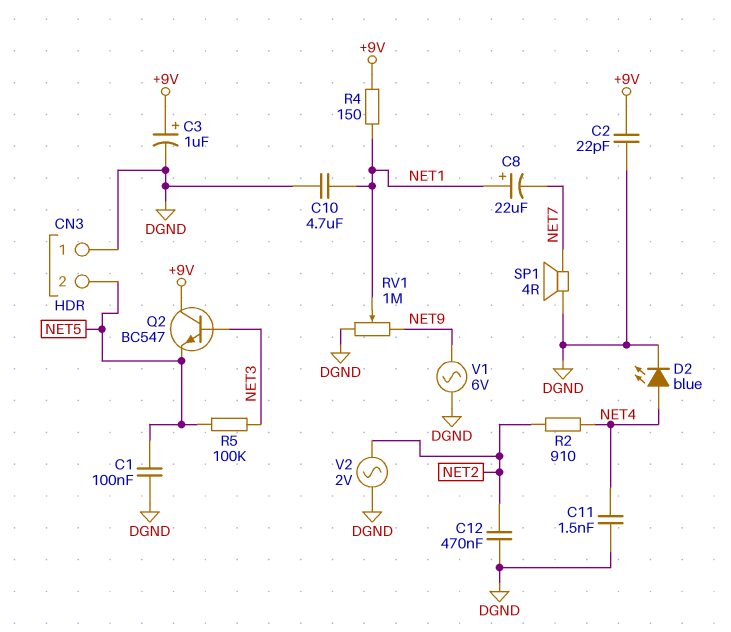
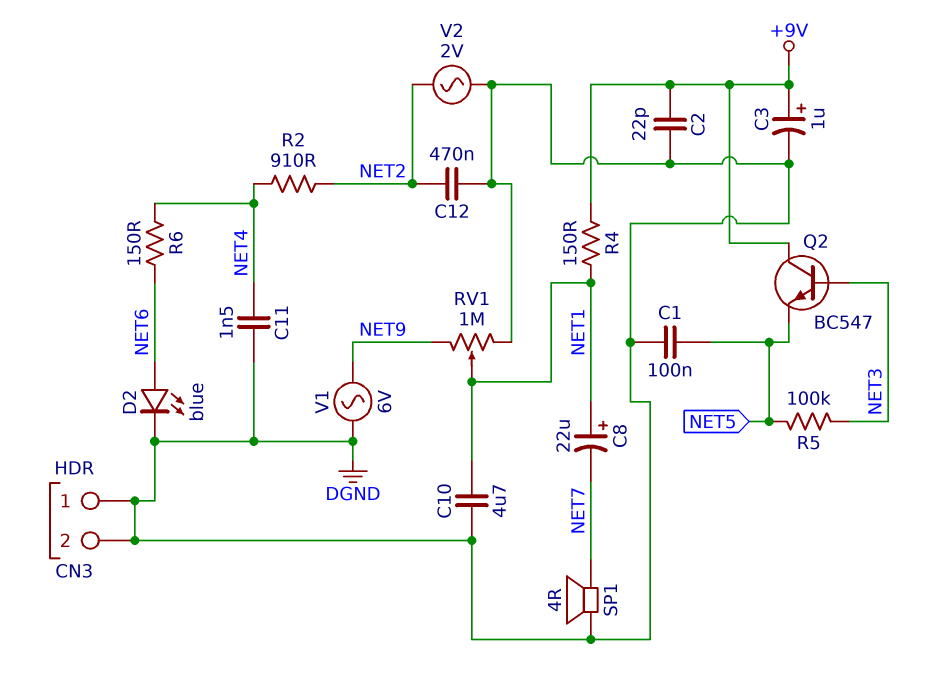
CN3 pin 2: NET5 -> DGND
D2: LED blue (A NET4, K DGND) -> LED blue (A NET6, K DGND)
R6: none -> 150 (NET4, NET6)

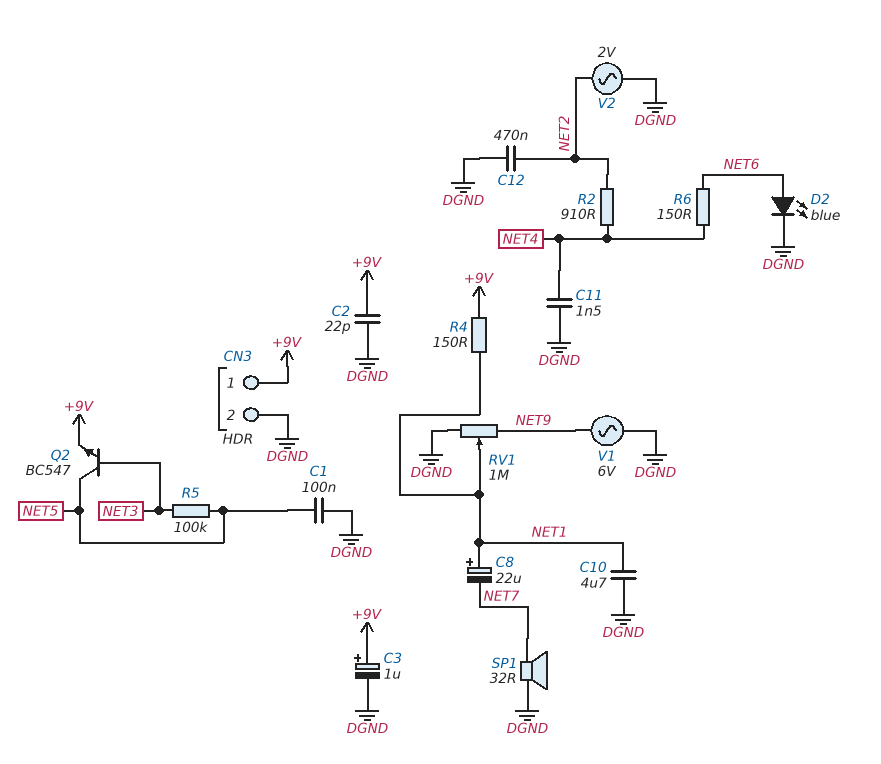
CN3 pin 1: DGND -> +9V
Q2: NPN BC547 (B NET3, C +9V, E NET5) -> NPN BC547 (B NET3, C NET5, E +9V)
SP1: speaker 4R (DGND, NET7) -> speaker 32R (DGND, NET7)

